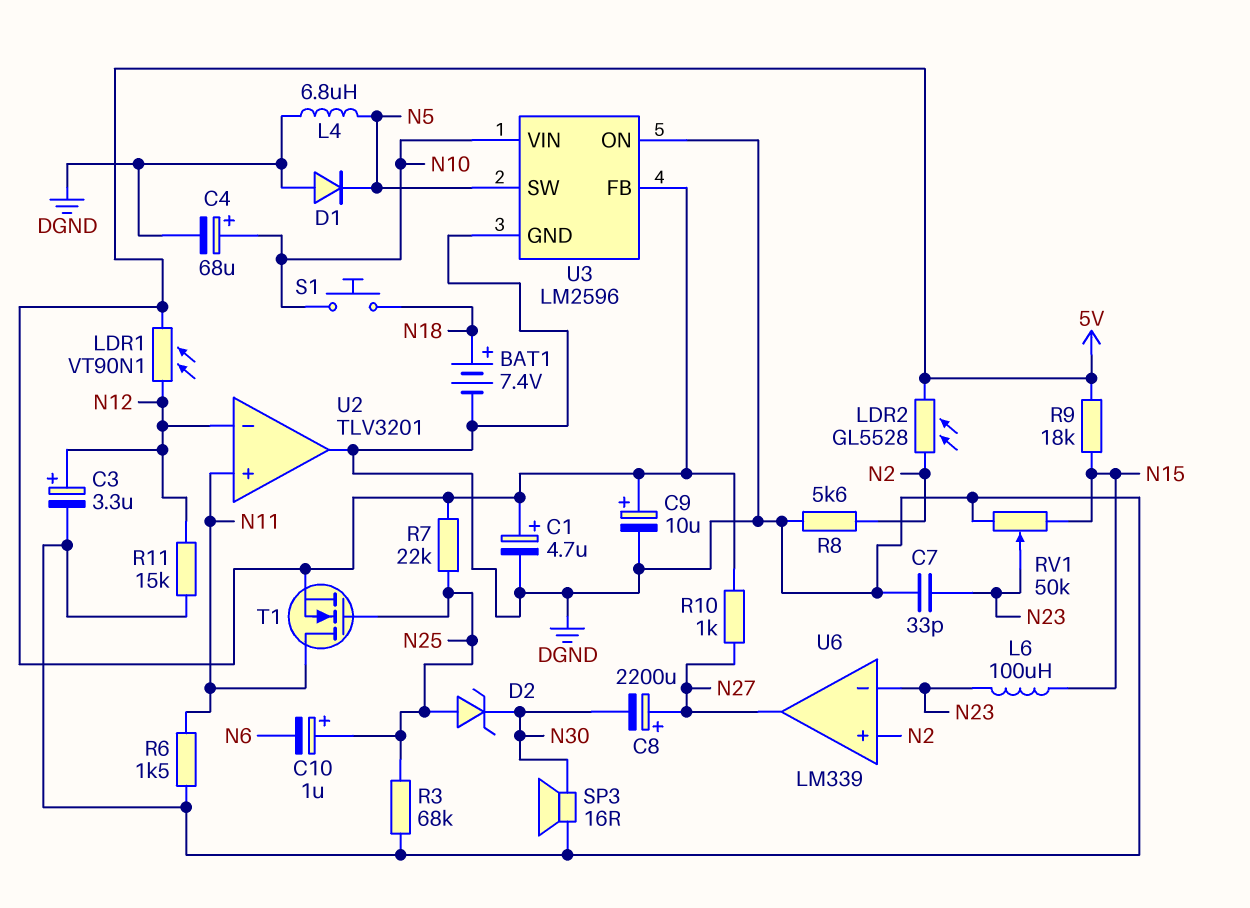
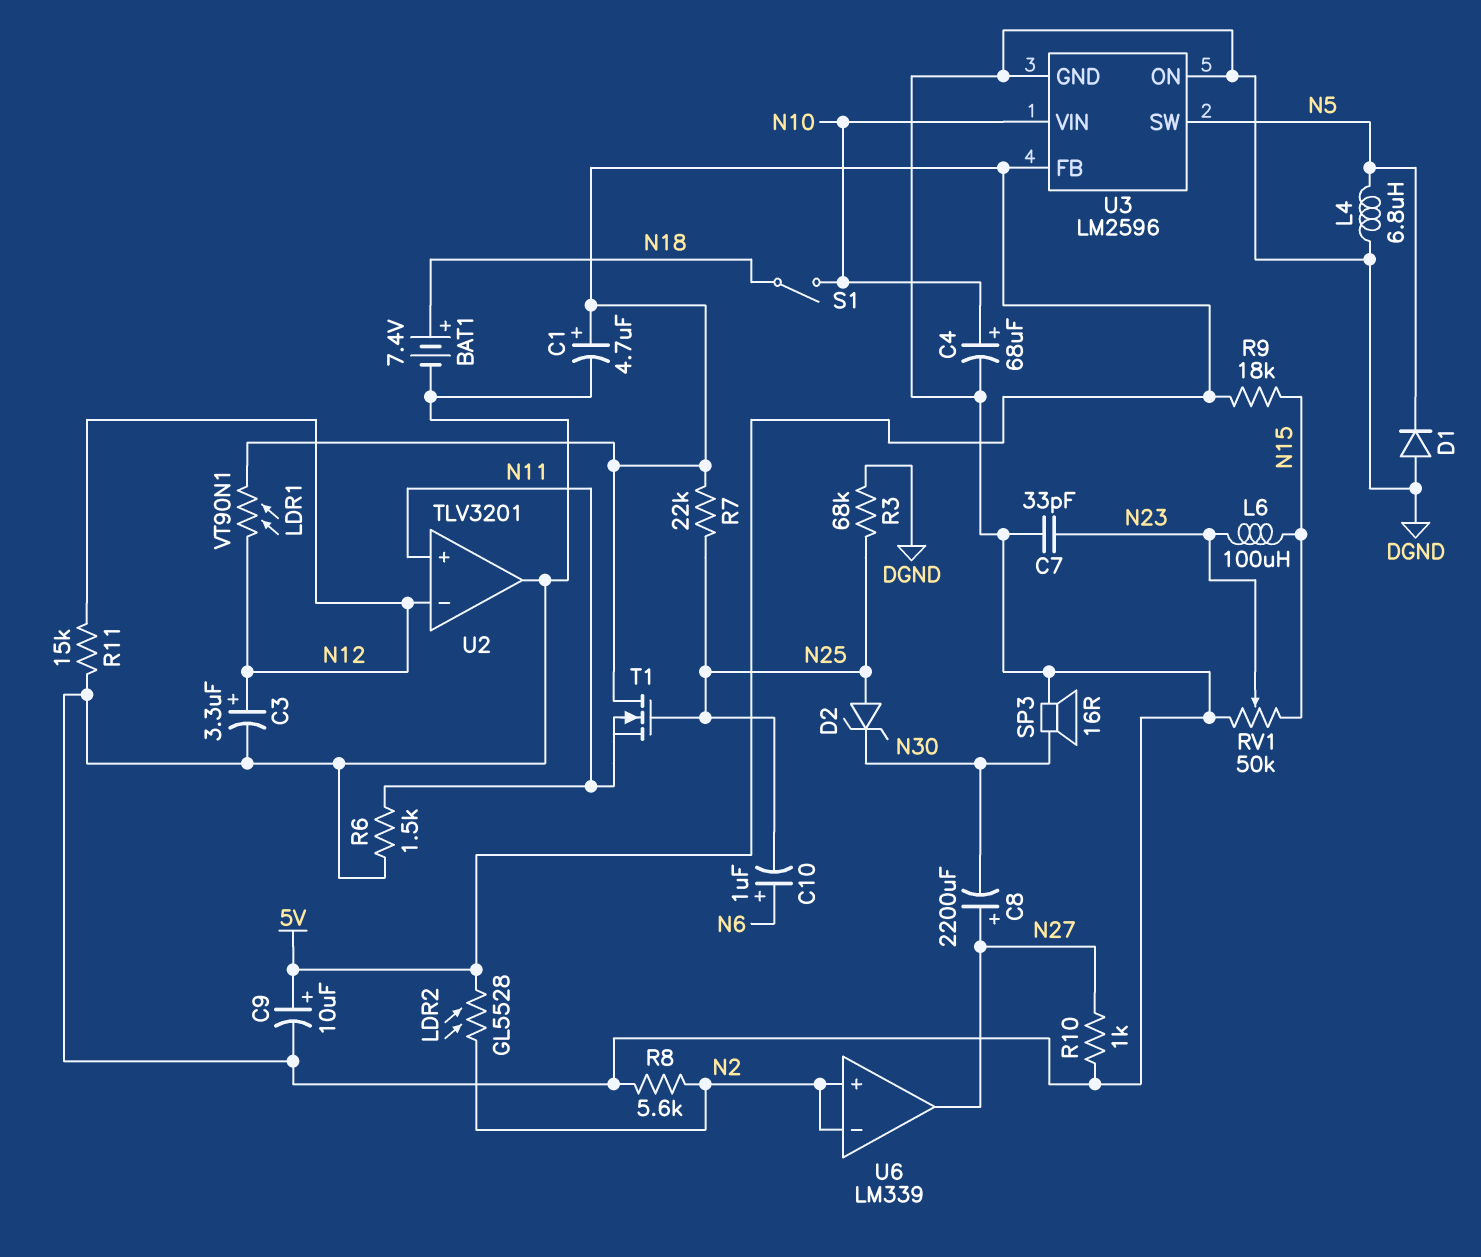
C10: 1uF (plus N25, minus N6) -> 1uF (plus N6, minus N25)
R10: 1k (5V, N27) -> 1k (DGND, N27)
S1: button (N10, N18) -> switch (N10, N18)
T1: NMOS (G N25, D N11, S 5V) -> NMOS (G N25, D 5V, S N11)
U6 pin in-: N23 -> N2

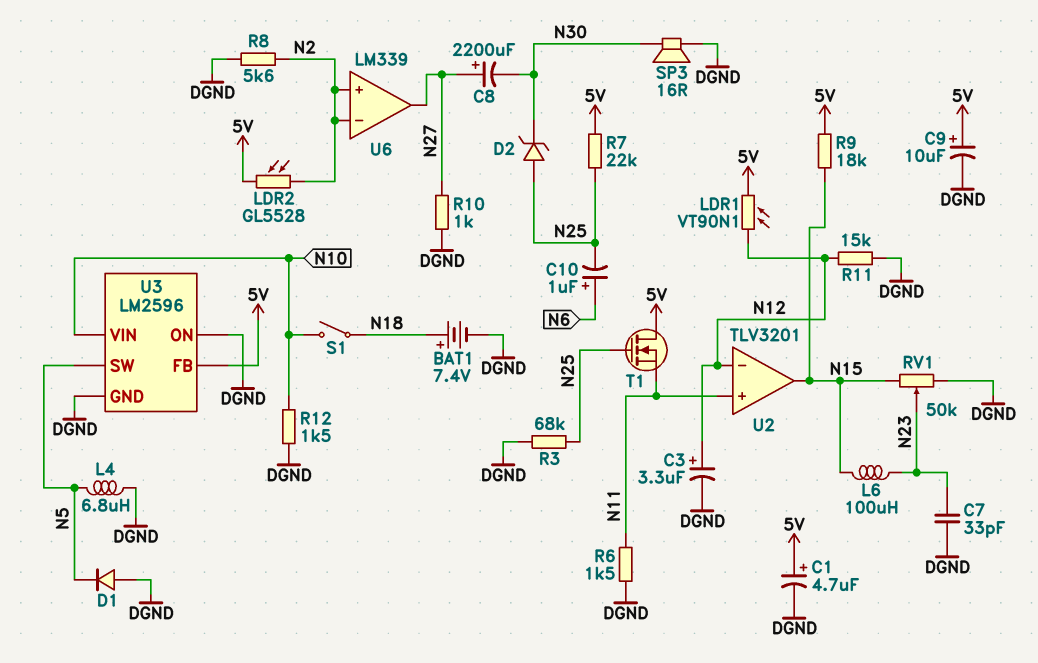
C4: 68uF (plus N10, minus DGND) -> none
R12: none -> 1.5k (DGND, N10)
U2 pin out: DGND -> N15

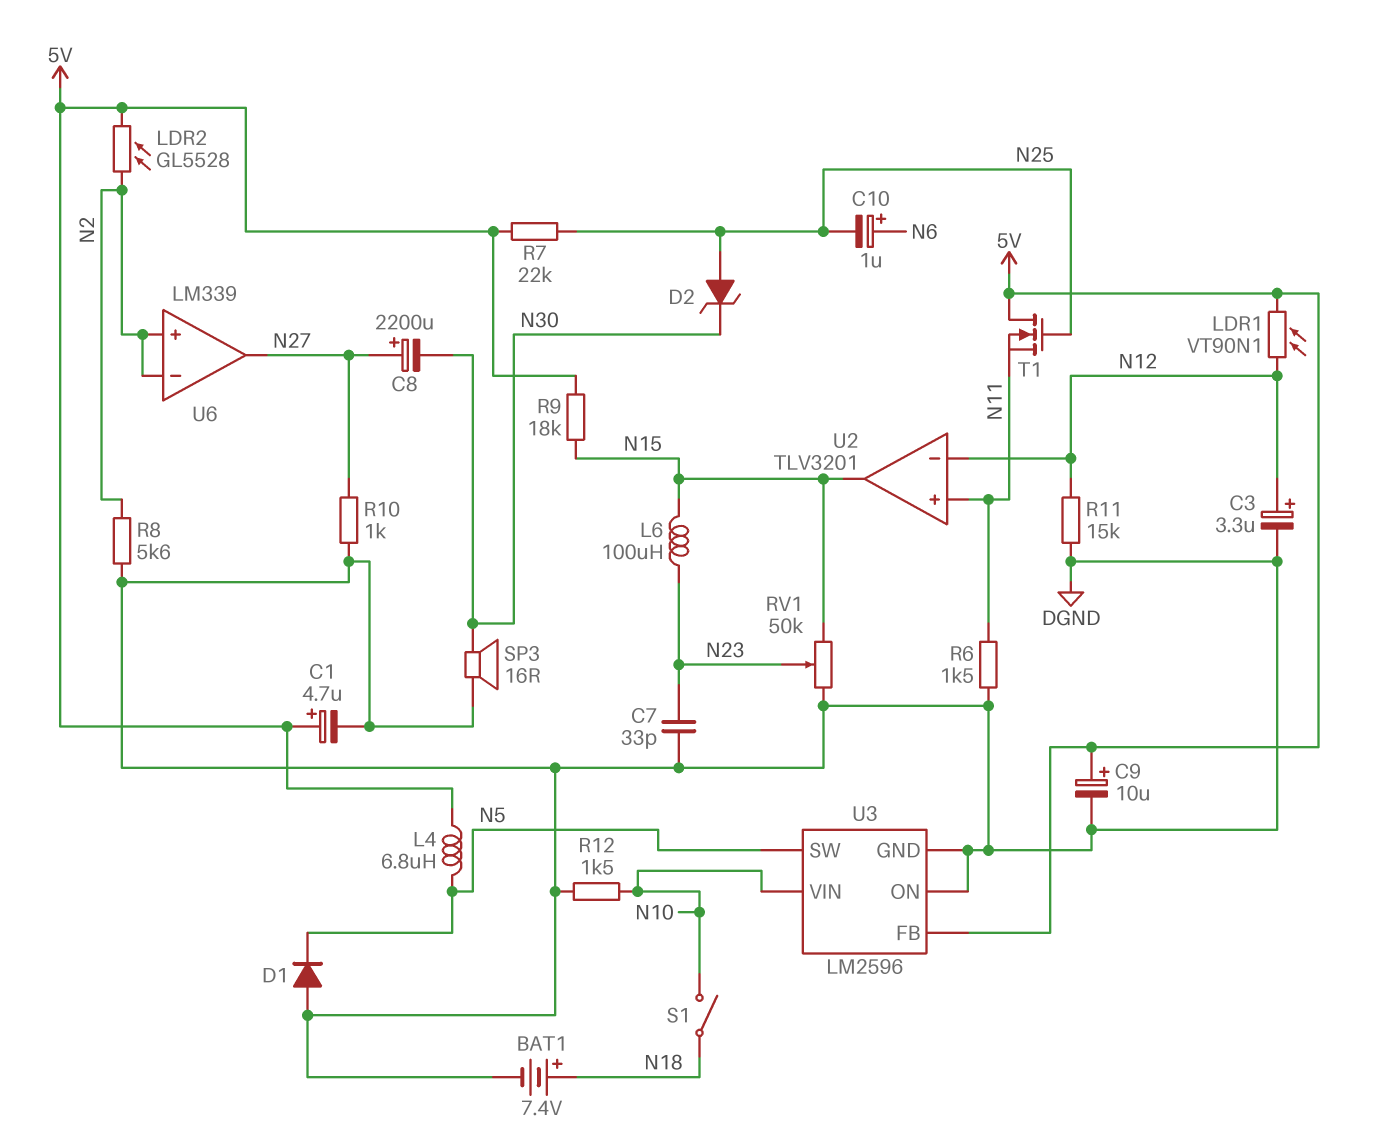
L4: 6.8uH (DGND, N5) -> 6.8uH (5V, N5)
R3: 68k (DGND, N25) -> none

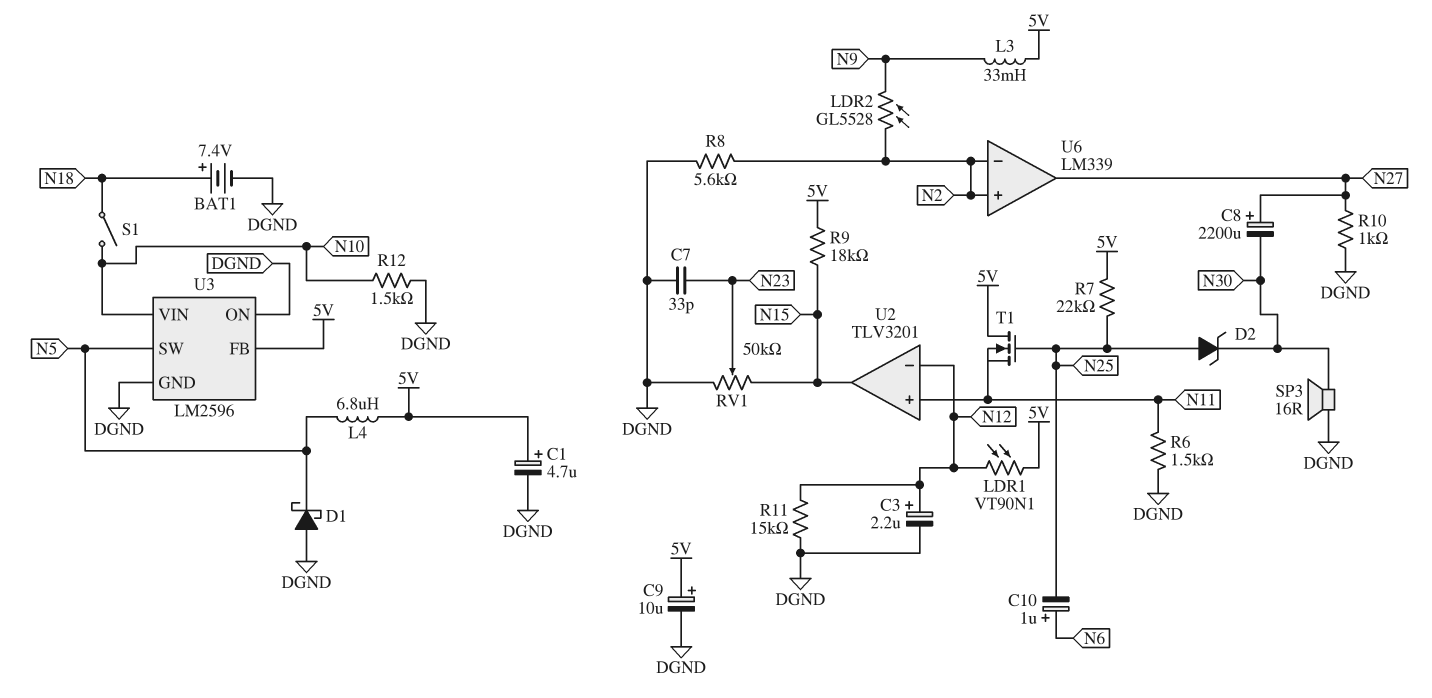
C3: 3.3uF (plus N12, minus DGND) -> 2.2uF (plus N12, minus DGND)
D1: diode (A DGND, K N5) -> schottky (A DGND, K N5)
L3: none -> 33mH (5V, N9)
L6: 100uH (N15, N23) -> none
LDR2: GL5528 (5V, N2) -> GL5528 (N2, N9)

